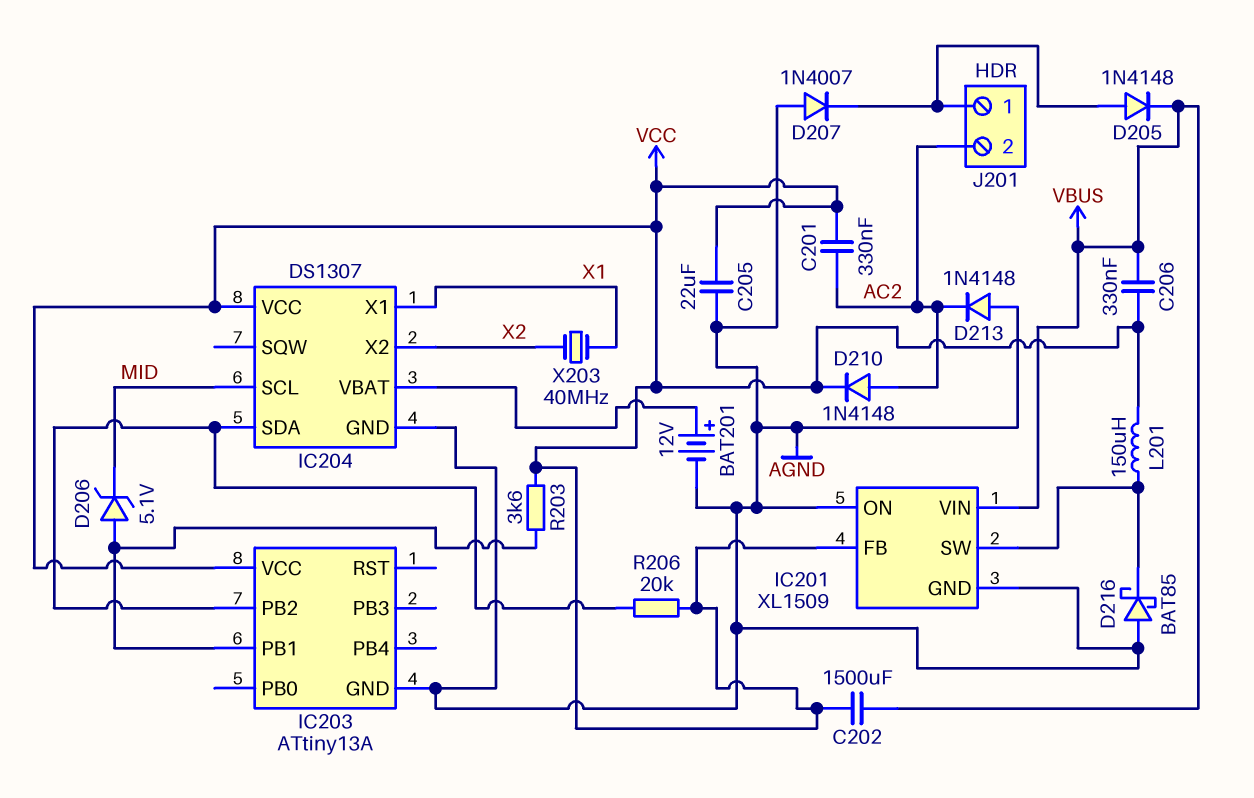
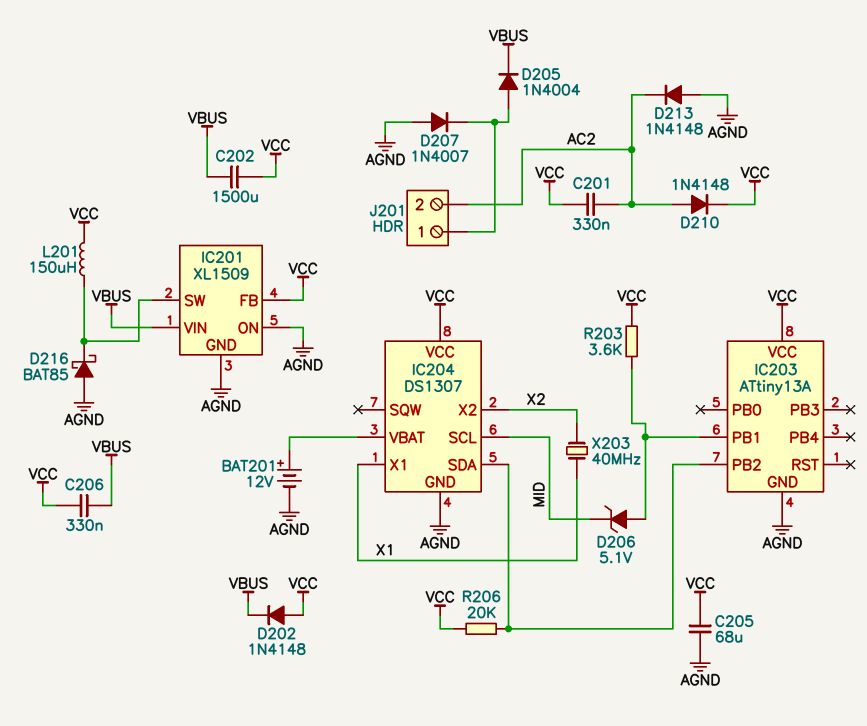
C205: 22uF (AGND, VCC) -> 68uF (AGND, VCC)
D202: none -> diode 1N4148 (A VCC, K VBUS)
D205: diode 1N4148 (A J201/1, K VBUS) -> diode 1N4004 (A J201/1, K VBUS)

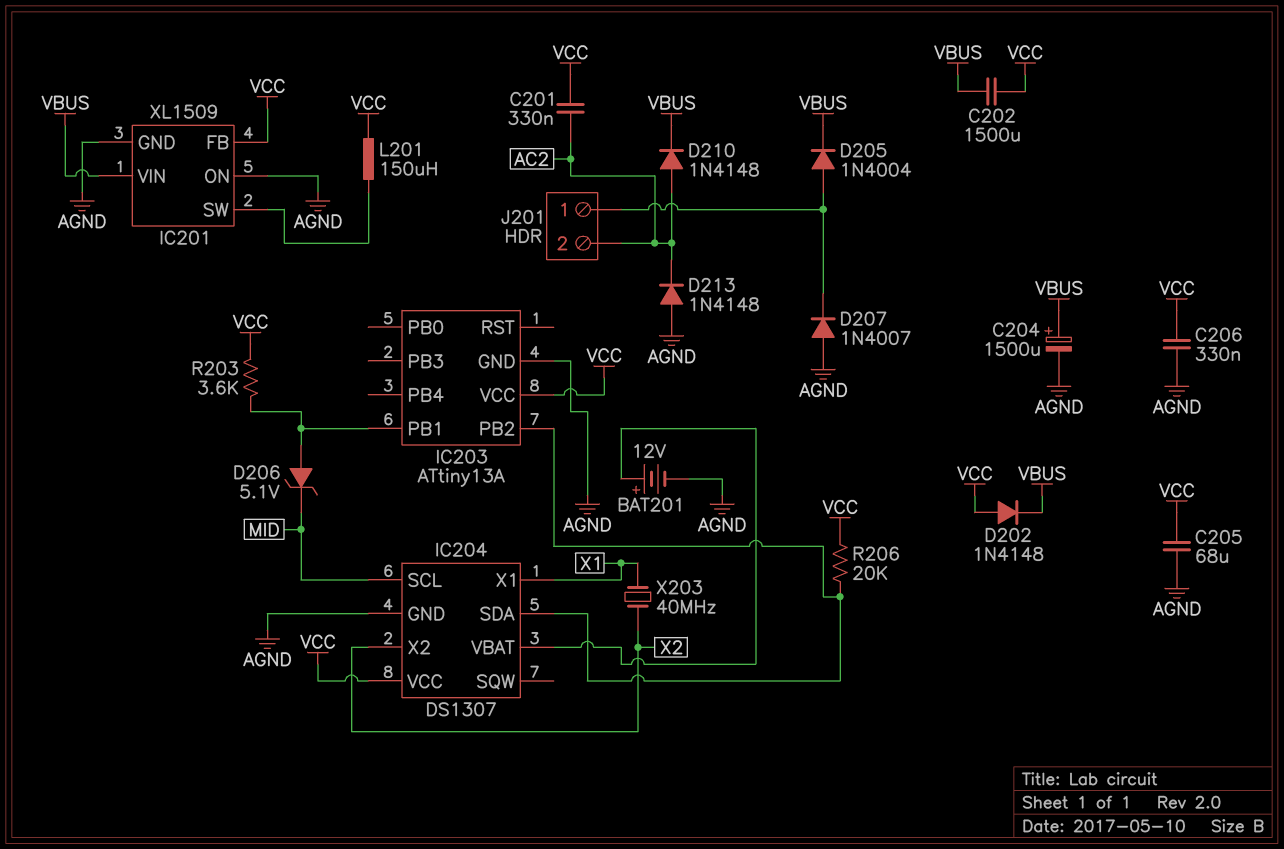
C204: none -> 1500uF (plus VBUS, minus AGND)
C206: 330nF (VBUS, VCC) -> 330nF (AGND, VCC)
D210: diode 1N4148 (A AC2, K VCC) -> diode 1N4148 (A AC2, K VBUS)
D216: schottky BAT85 (A AGND, K IC201/SW) -> none

